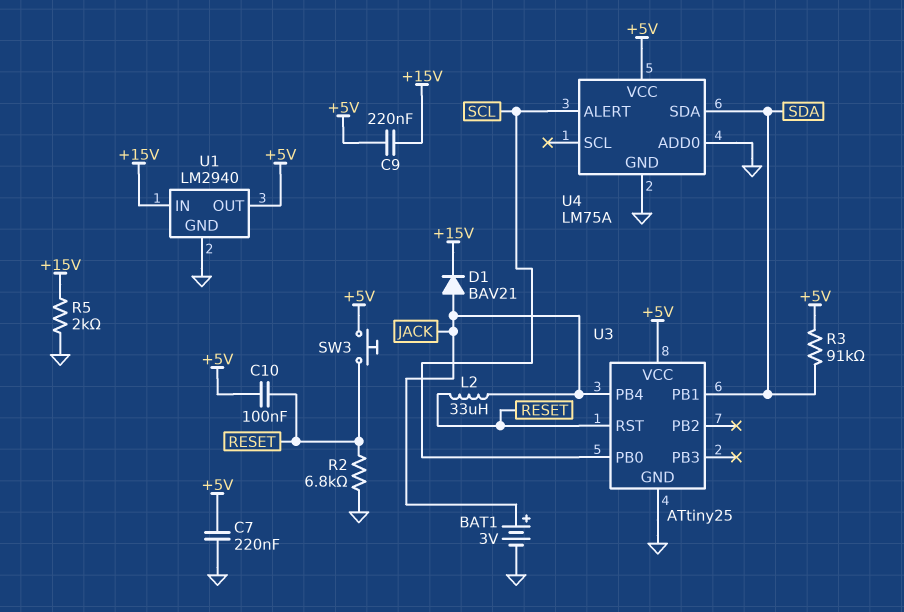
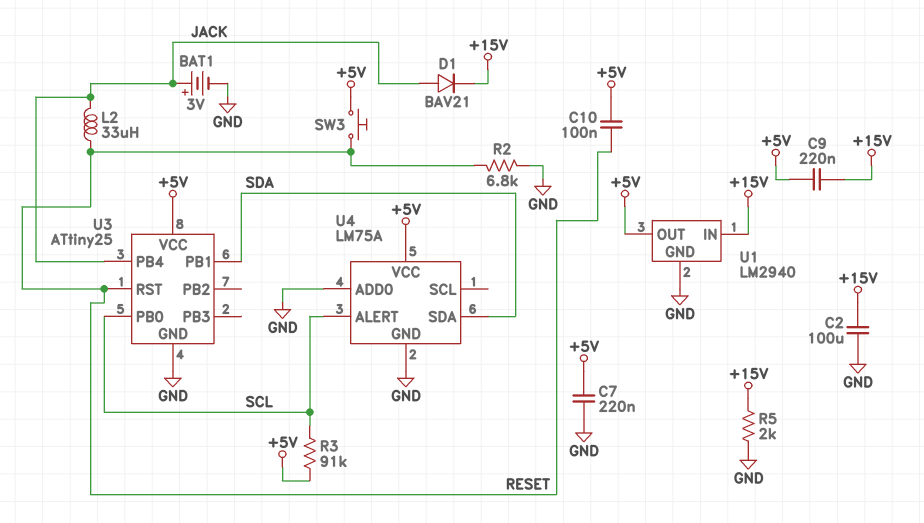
C2: none -> 100uF (+15V, GND)
R3: 91k (+5V, SDA) -> 91k (+5V, SCL)

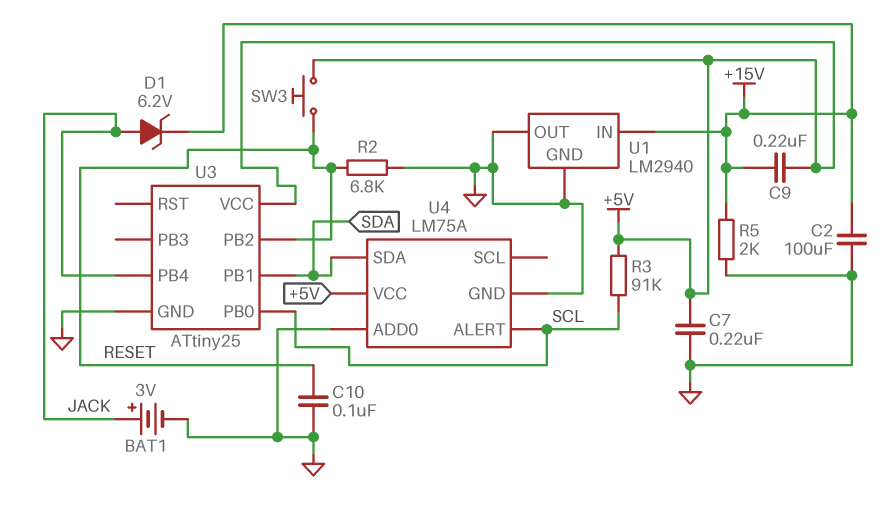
C10: 100nF (+5V, RESET) -> 100nF (GND, RESET)
D1: diode BAV21 (A JACK, K +15V) -> zener 6.2V (A JACK, K +15V)
L2: 33uH (JACK, RESET) -> none
U1 pin OUT: +5V -> GND
U3 pin PB2: none -> RESET
U3 pin RST: RESET -> none

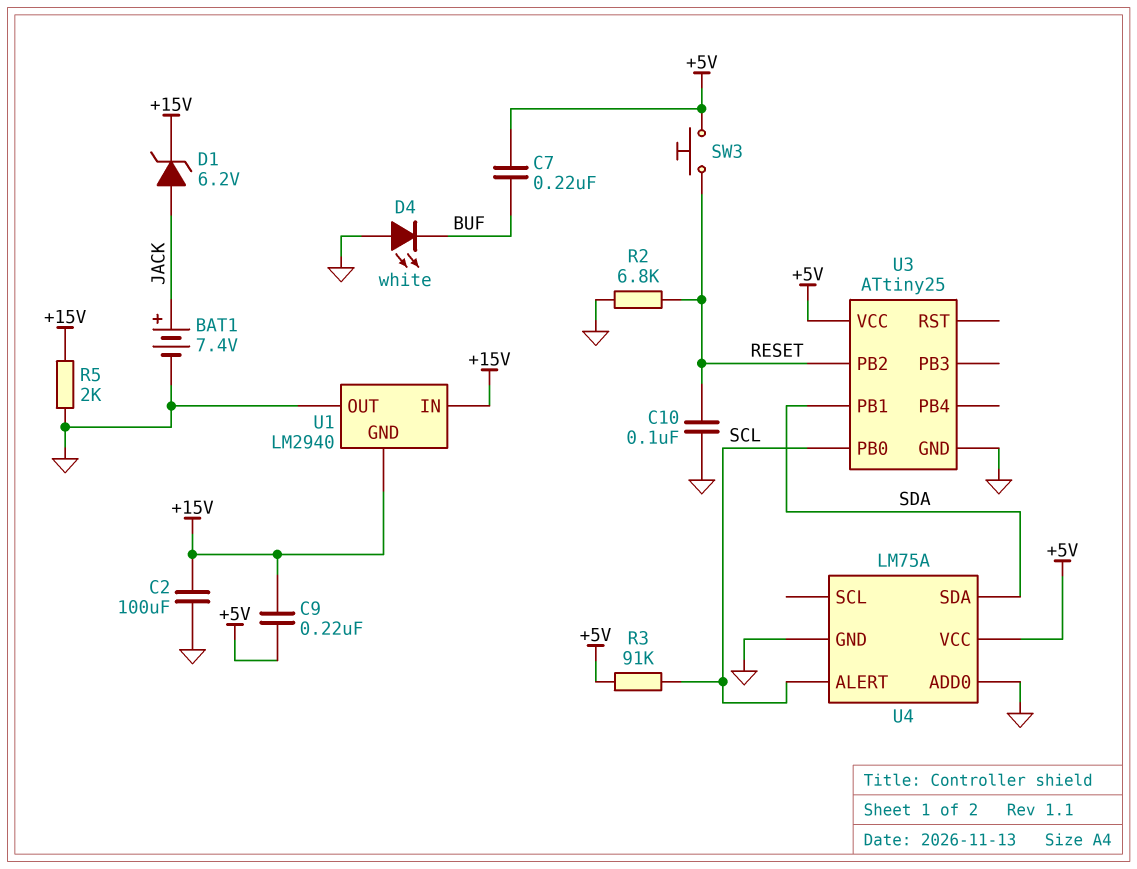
BAT1: 3V (plus JACK, minus GND) -> 7.4V (plus JACK, minus GND)
C7: 220nF (+5V, GND) -> 220nF (+5V, BUF)
D4: none -> LED white (A GND, K BUF)
U1 pin GND: GND -> +15V
U3 pin PB4: JACK -> none

